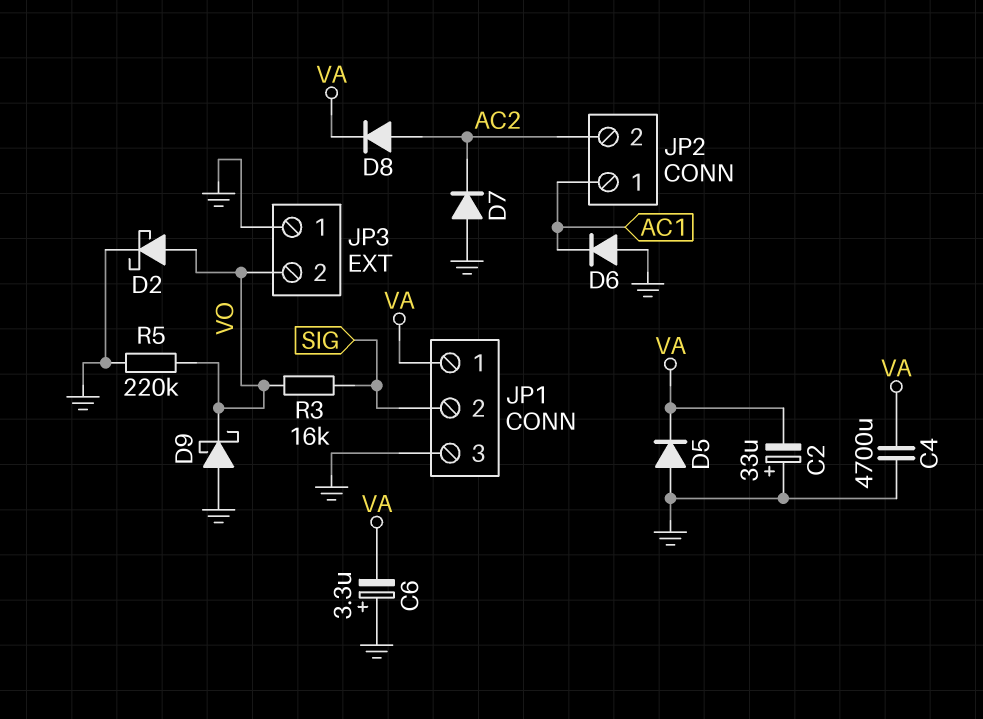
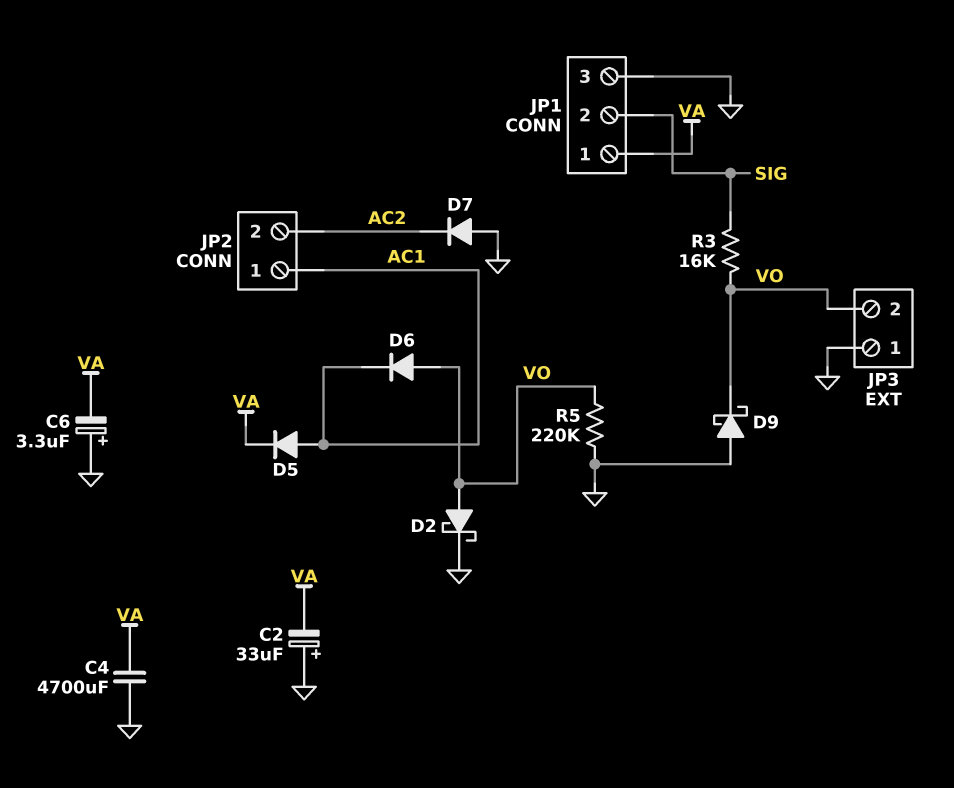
D5: diode (A GND, K VA) -> diode (A AC1, K VA)
D6: diode (A GND, K AC1) -> diode (A VO, K AC1)
D8: diode (A AC2, K VA) -> none

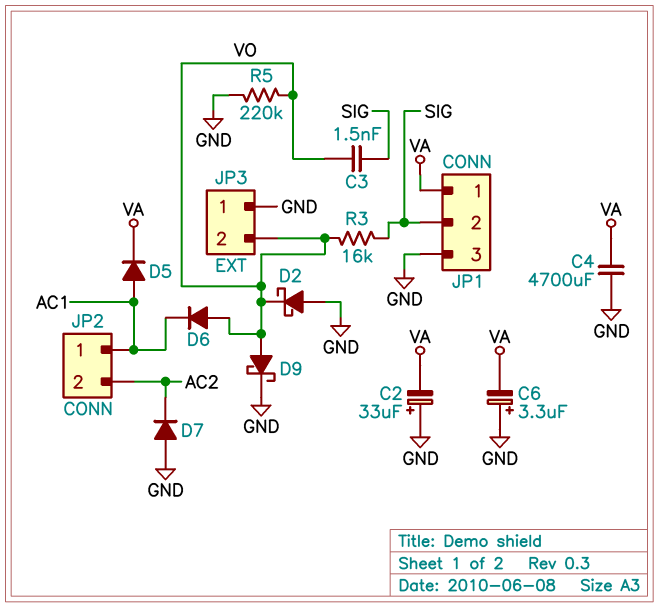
C3: none -> 1.5nF (SIG, VO)
D2: schottky (A VO, K GND) -> schottky (A GND, K VO)
D9: schottky (A GND, K VO) -> schottky (A VO, K GND)

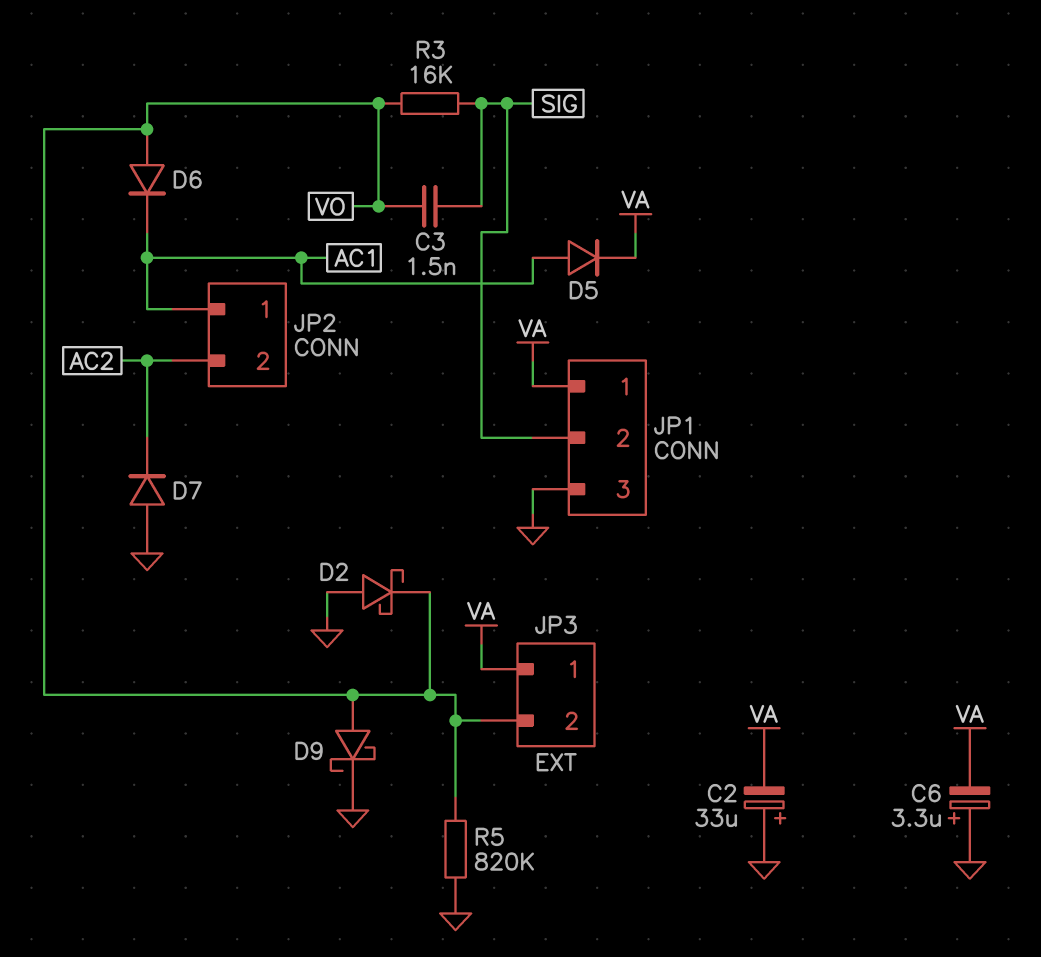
C4: 4700uF (GND, VA) -> none
JP3 pin 1: GND -> VA
R5: 220k (GND, VO) -> 820k (GND, VO)

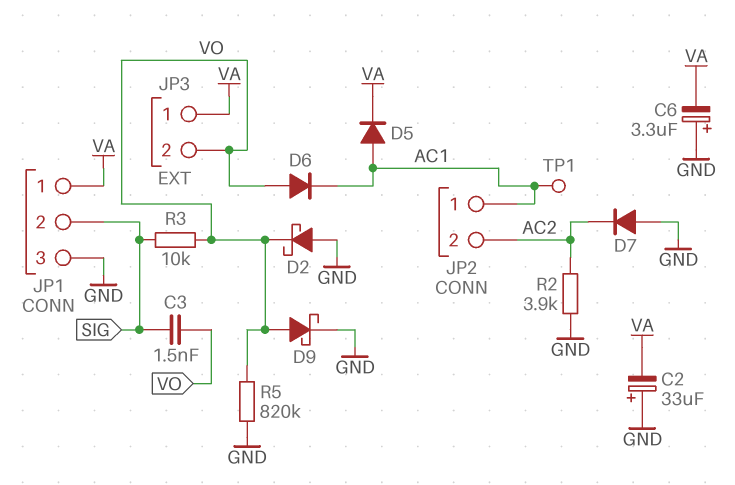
R2: none -> 3.9k (AC2, GND)
R3: 16k (SIG, VO) -> 10k (SIG, VO)
TP1: none -> test point (AC1)

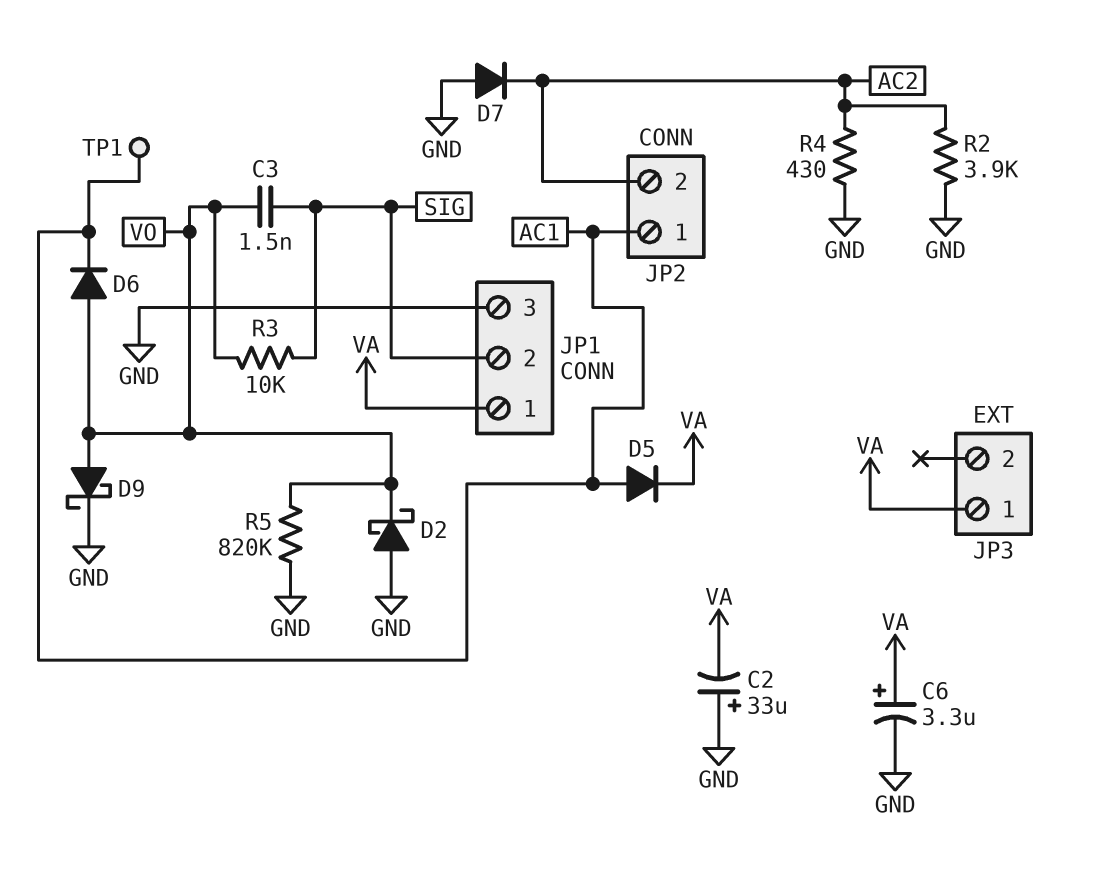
C6: 3.3uF (plus GND, minus VA) -> 3.3uF (plus VA, minus GND)
JP3 pin 2: VO -> none
R4: none -> 430 (AC2, GND)

